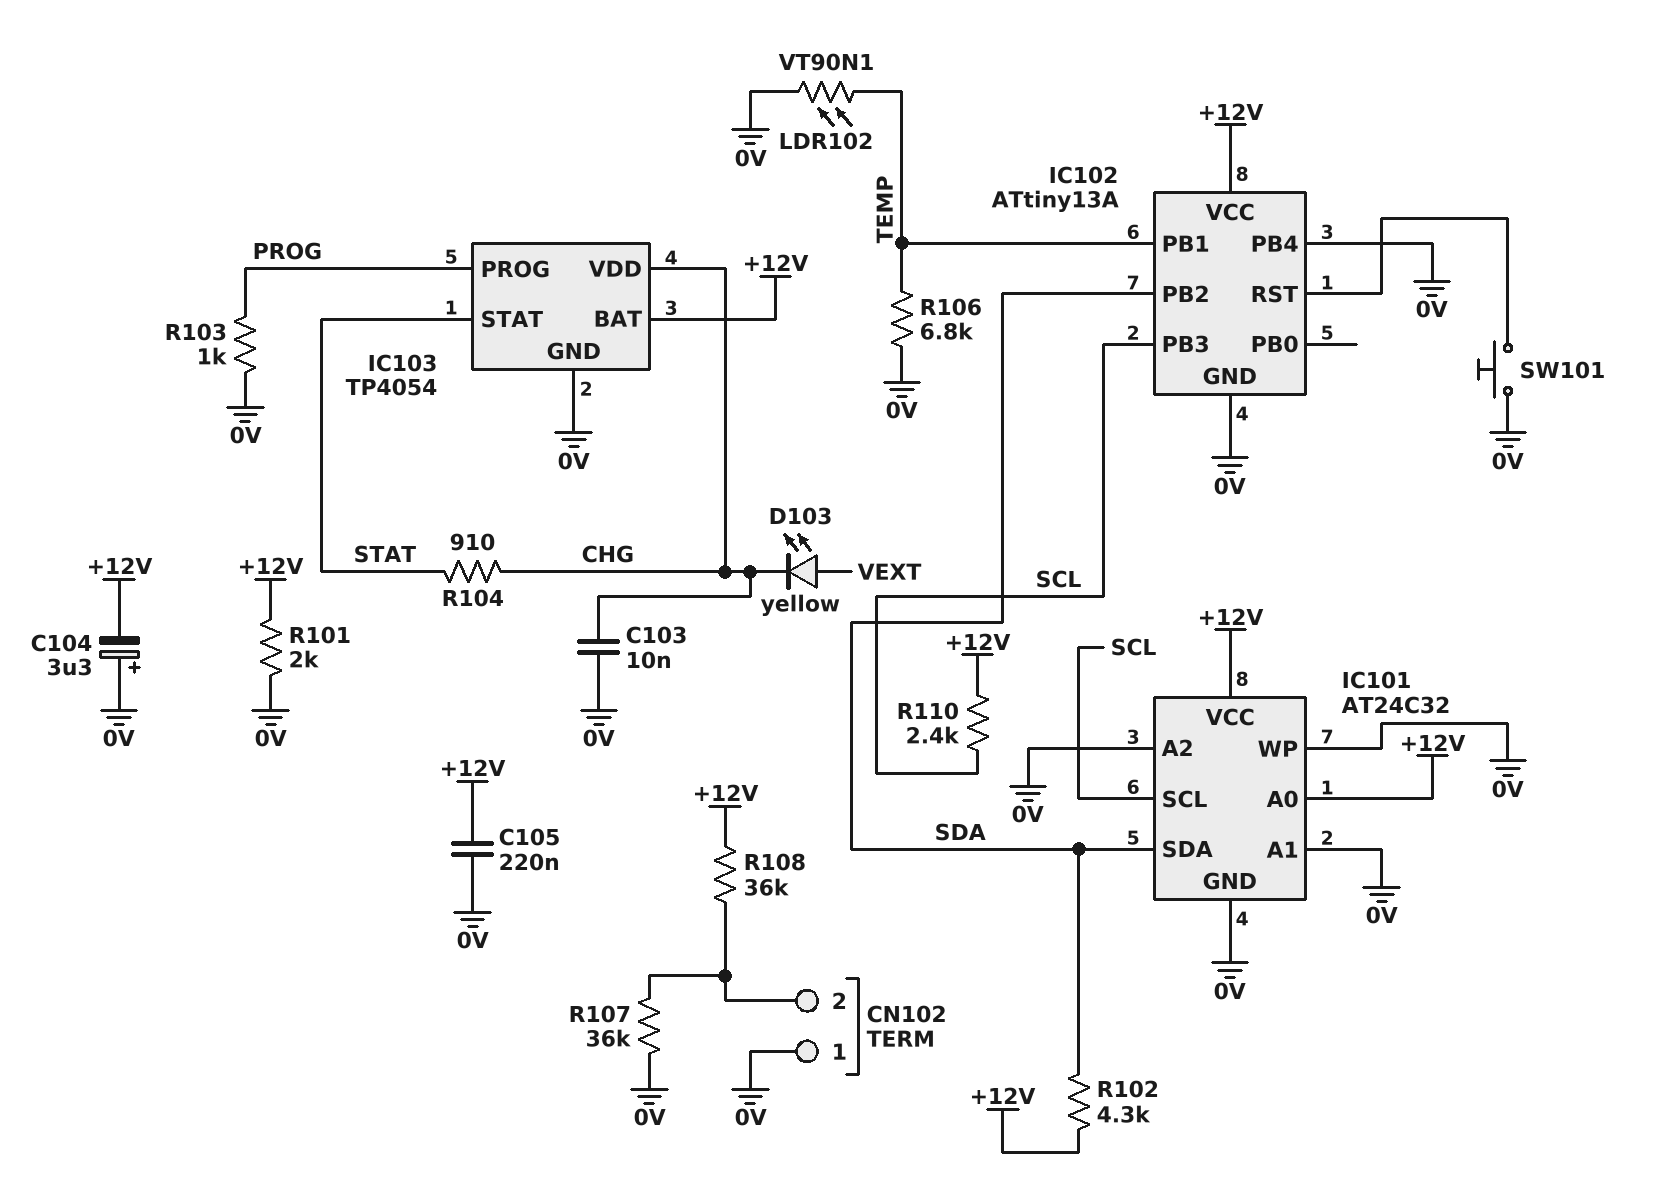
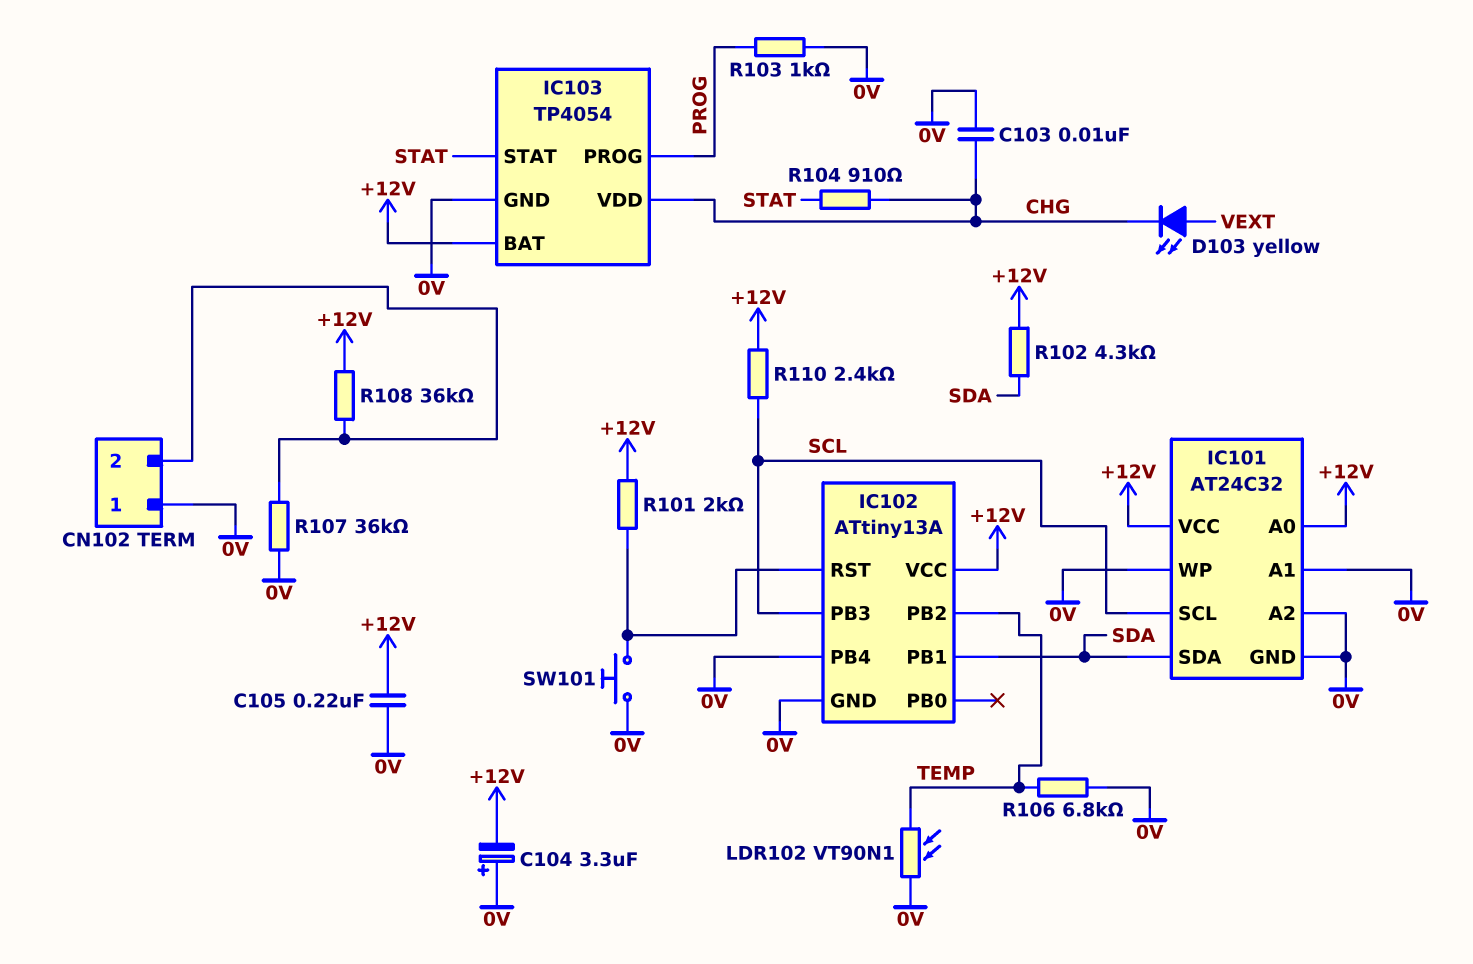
IC102 pin PB1: TEMP -> SDA
IC102 pin PB2: SDA -> TEMP
R101: 2k (+12V, 0V) -> 2k (+12V, IC102/RST)

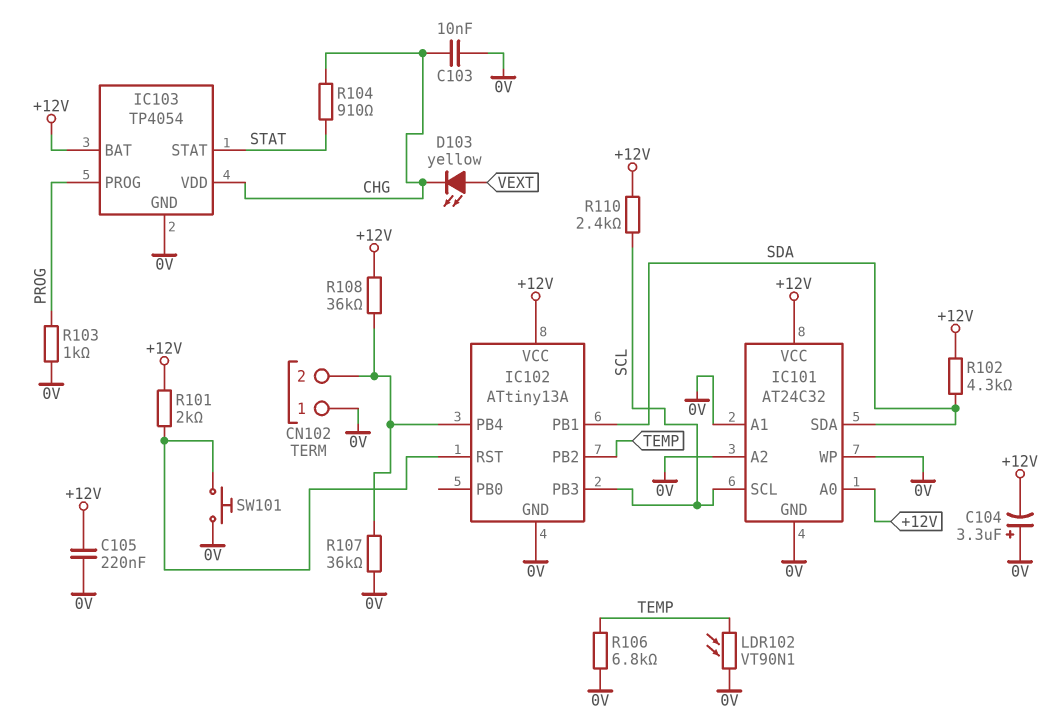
IC102 pin PB4: 0V -> CN102/2

